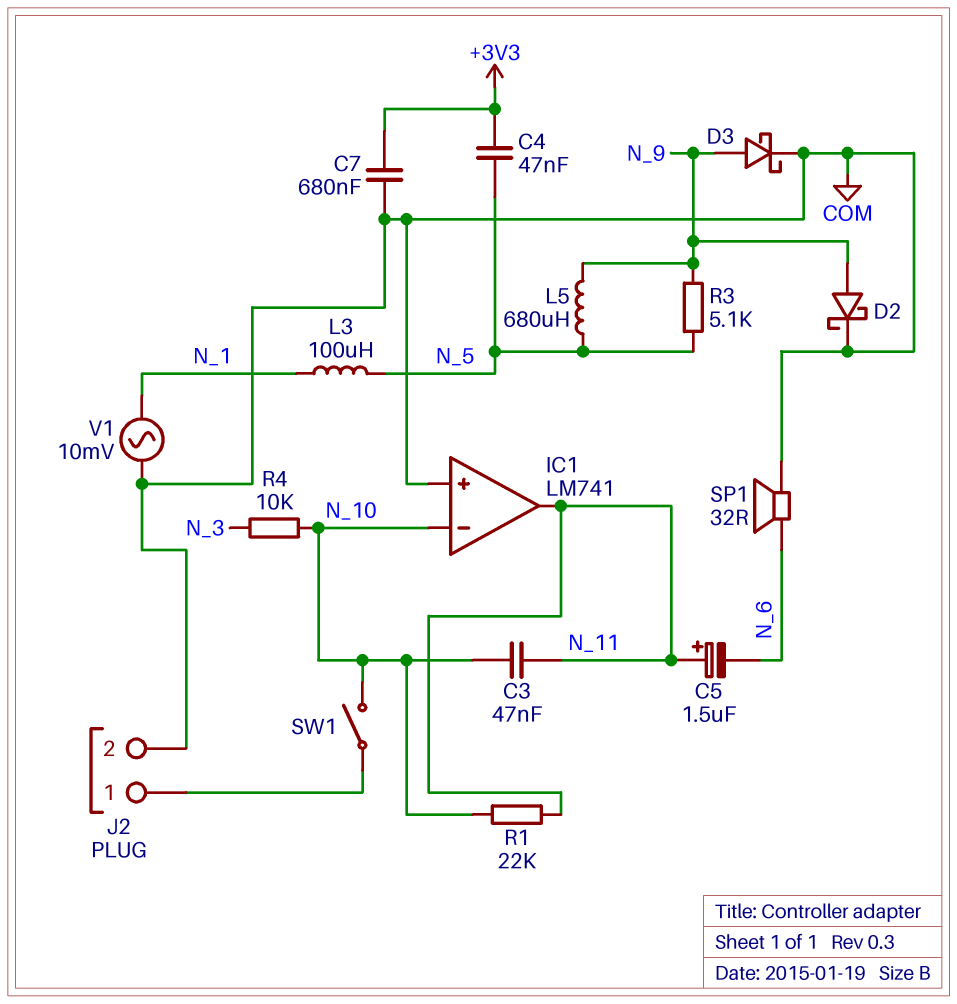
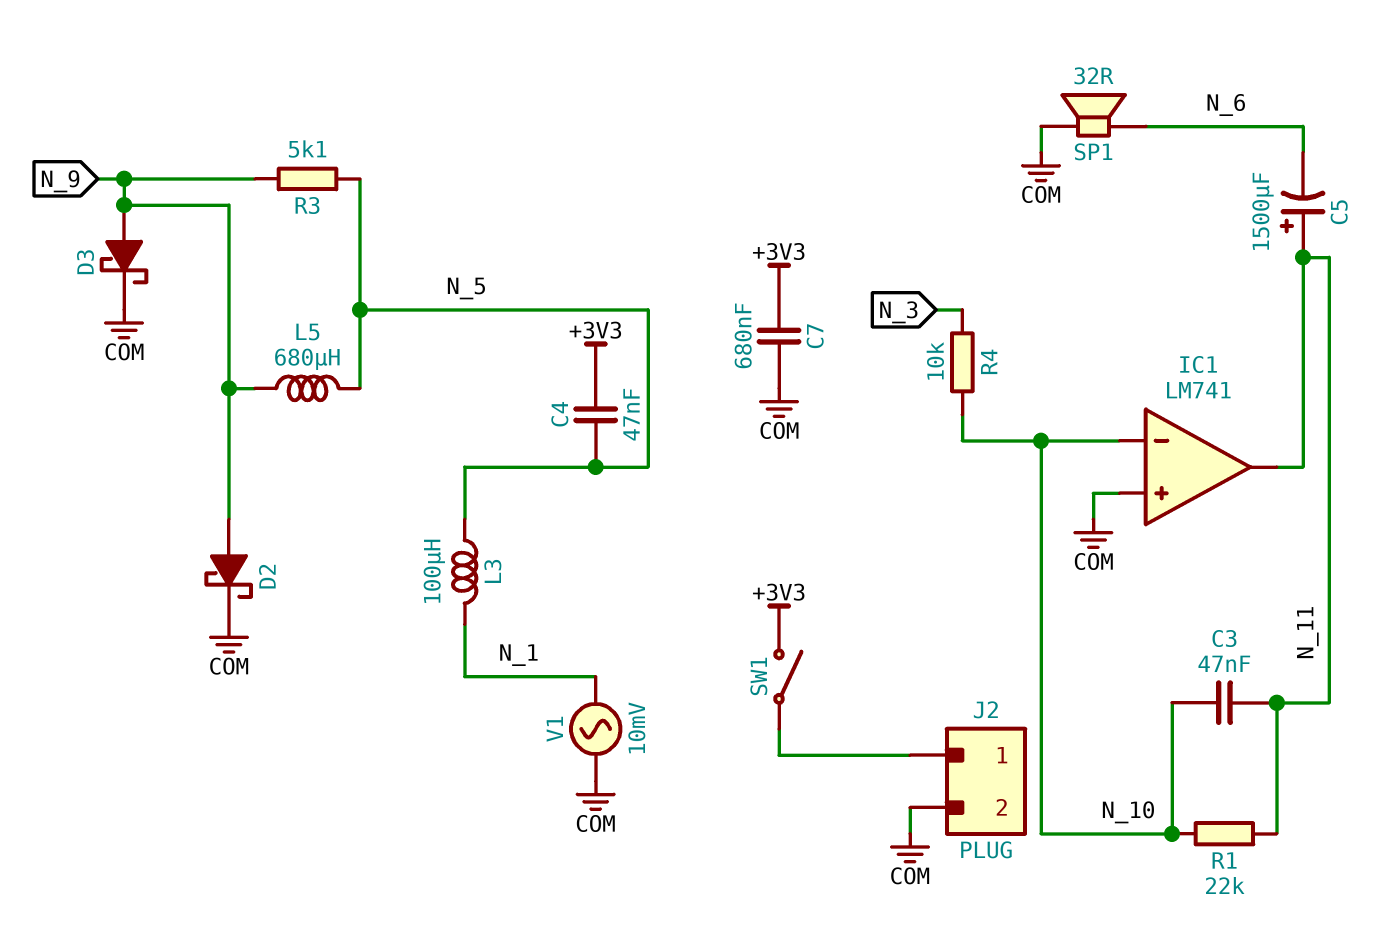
C5: 1.5uF (plus N_11, minus N_6) -> 1500uF (plus N_11, minus N_6)
SW1: switch (J2/1, N_10) -> switch (+3V3, J2/1)

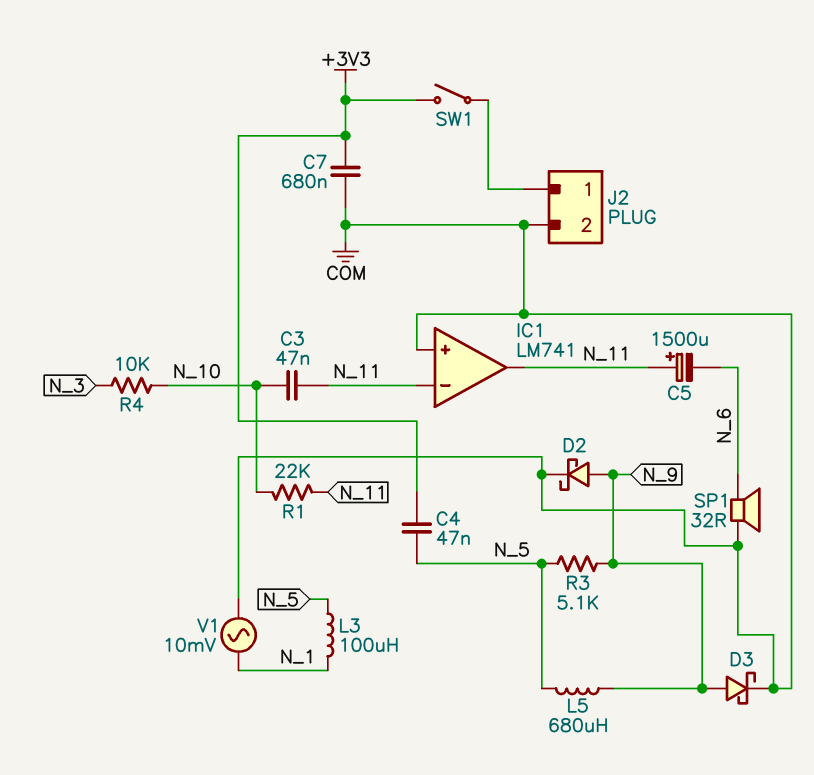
IC1 pin in-: N_10 -> N_11

